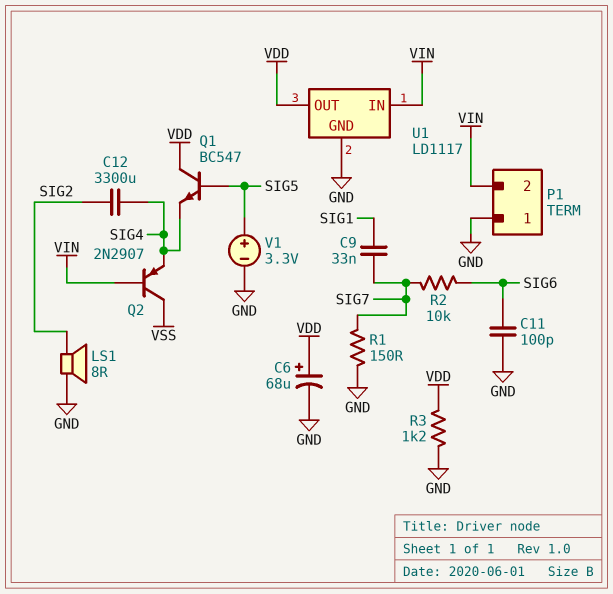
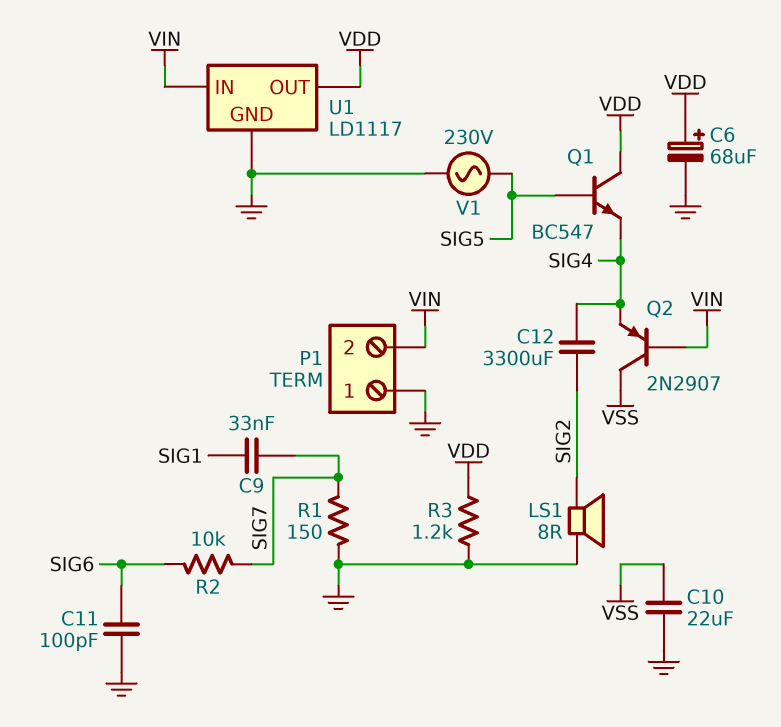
C10: none -> 22uF (GND, VSS)
V1: 3.3V (plus SIG5, minus GND) -> AC 230V (GND, SIG5)

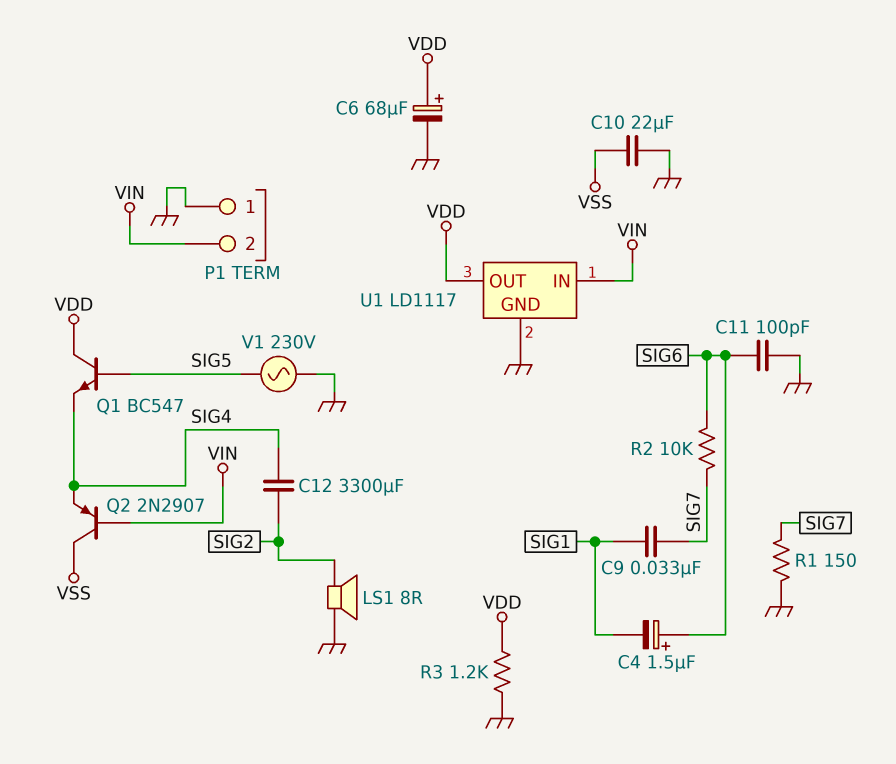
C4: none -> 1.5uF (plus SIG6, minus SIG1)

